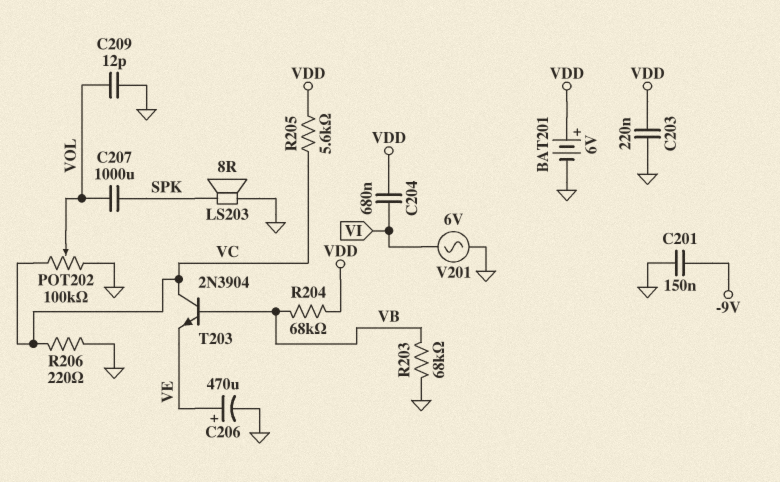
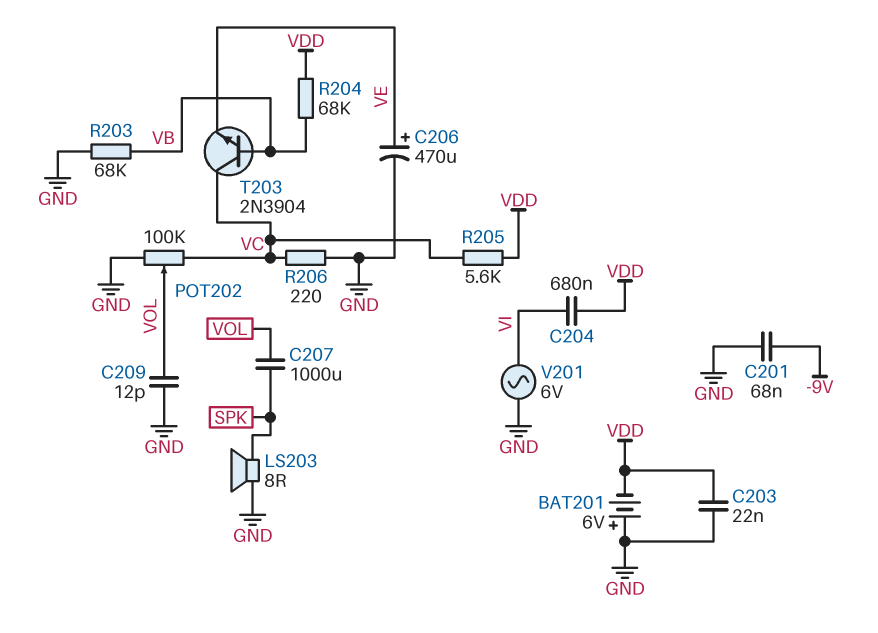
BAT201: 6V (plus VDD, minus GND) -> 6V (plus GND, minus VDD)
C201: 150nF (-9V, GND) -> 68nF (-9V, GND)
C203: 220nF (GND, VDD) -> 22nF (GND, VDD)

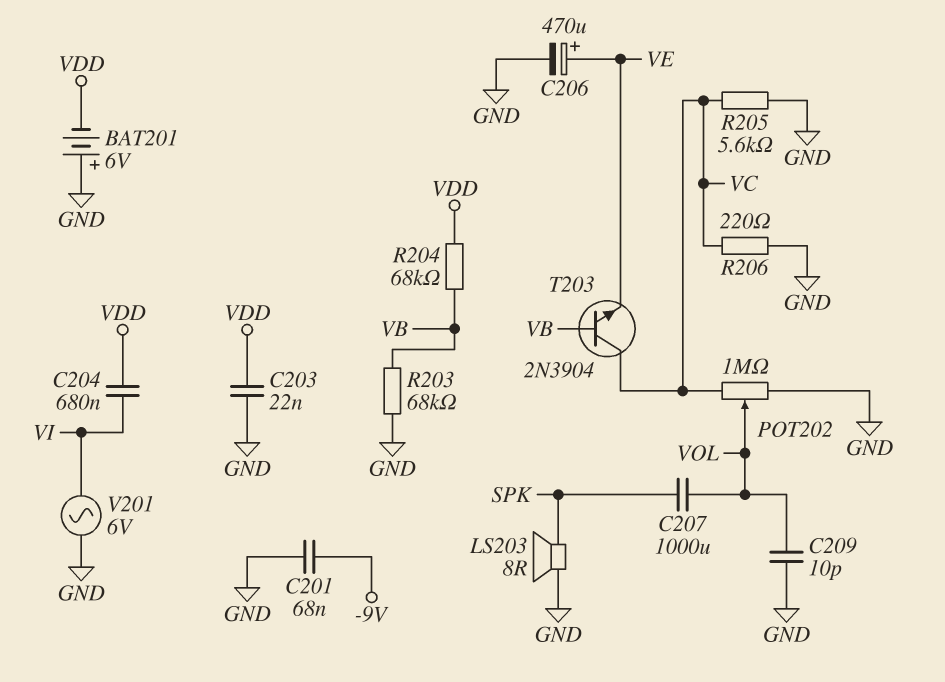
C209: 12pF (GND, VOL) -> 10pF (GND, VOL)
POT202: 100k (GND, VC, wiper VOL) -> 1M (GND, VC, wiper VOL)
R205: 5.6k (VC, VDD) -> 5.6k (GND, VC)

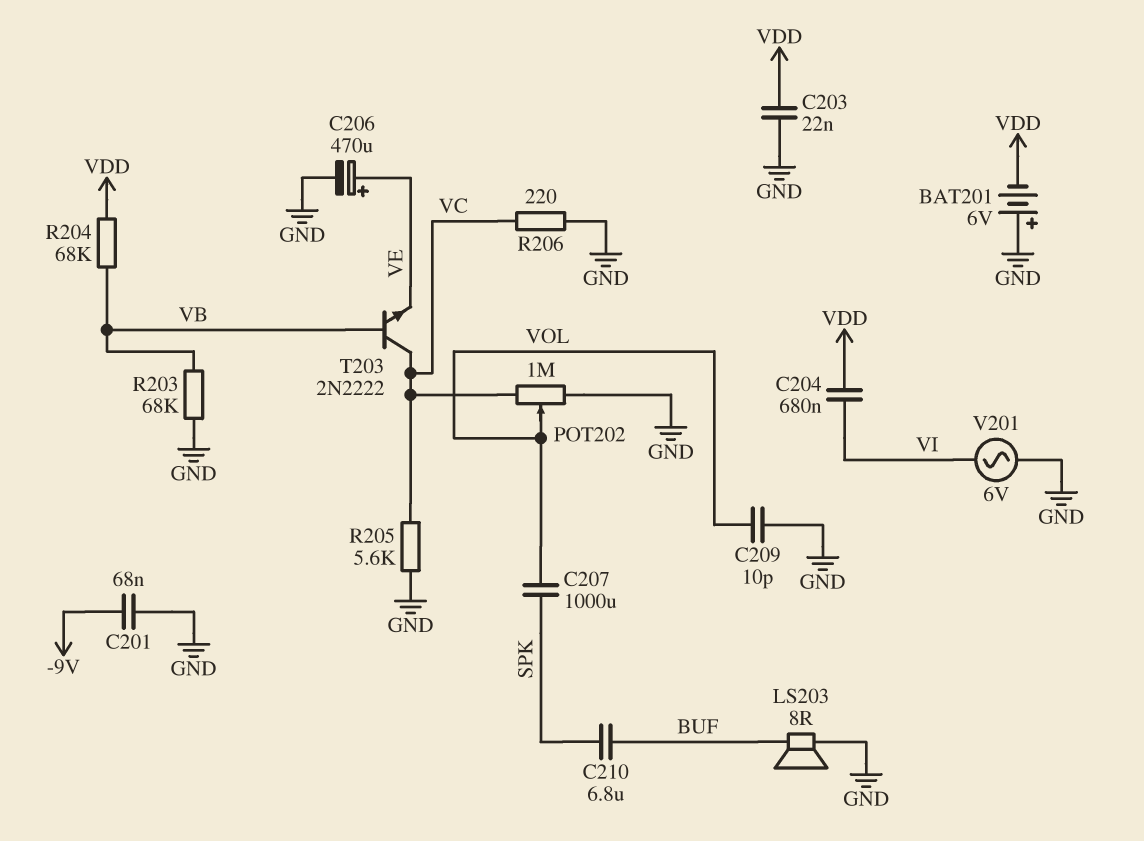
C210: none -> 6.8uF (BUF, SPK)
LS203: speaker 8R (GND, SPK) -> speaker 8R (BUF, GND)
T203: NPN 2N3904 (B VB, C VC, E VE) -> NPN 2N2222 (B VB, C VC, E VE)

